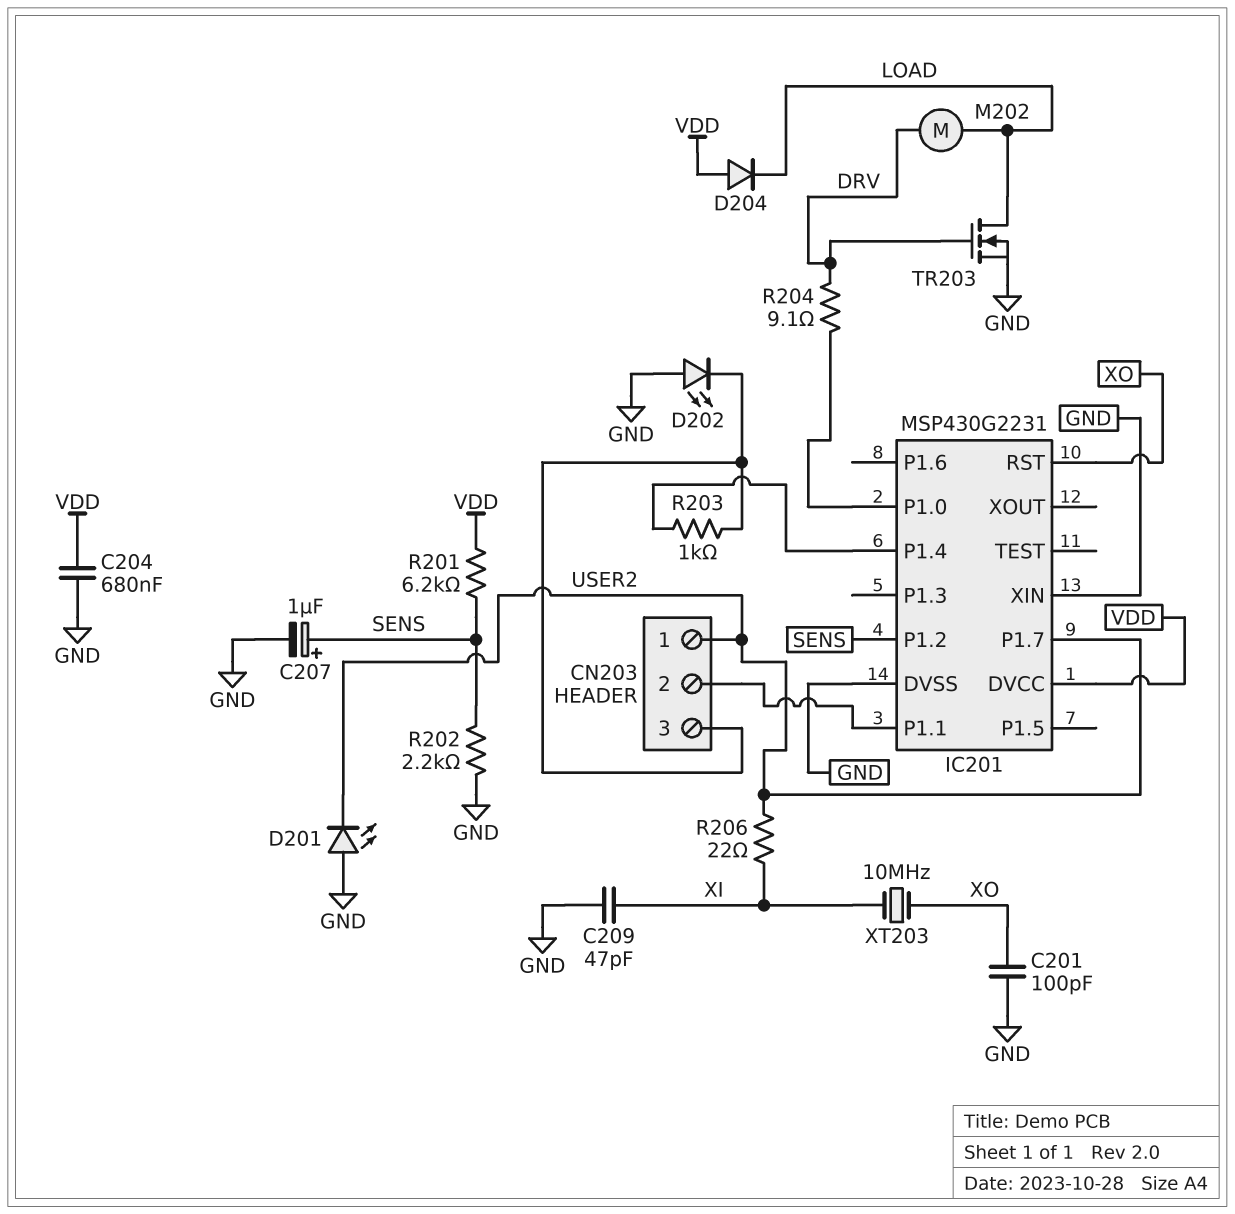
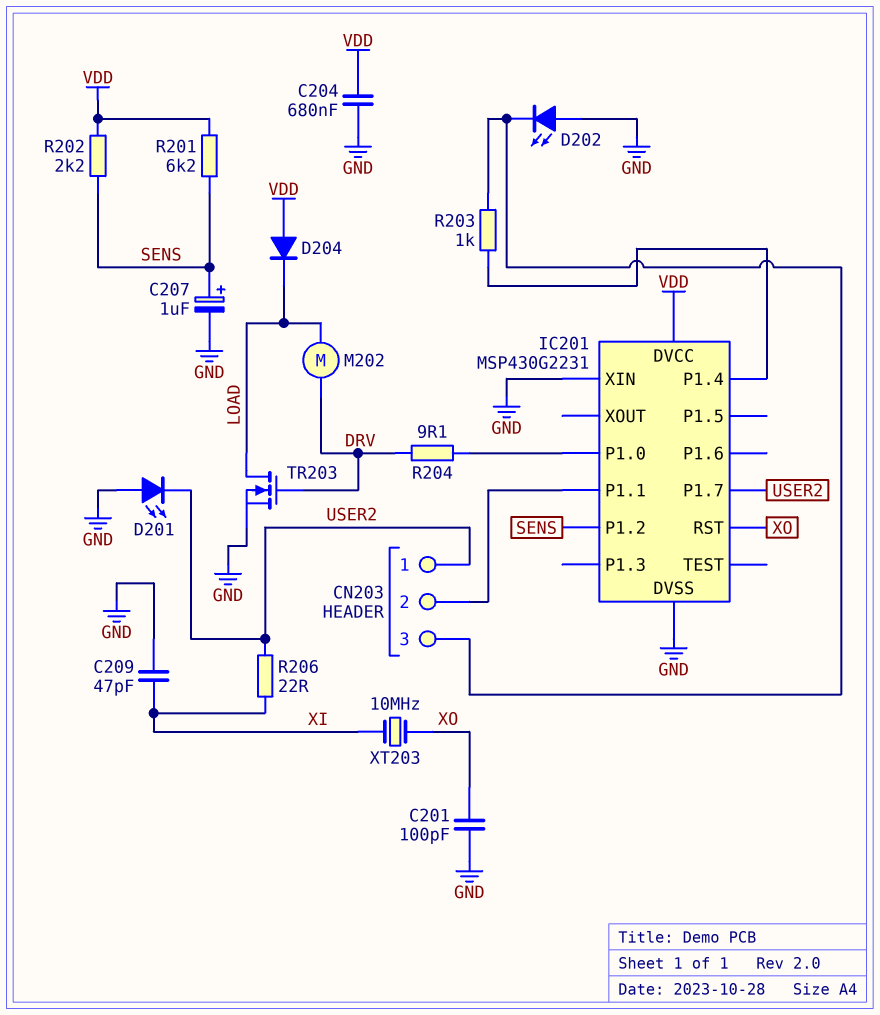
R202: 2.2k (GND, SENS) -> 2.2k (SENS, VDD)

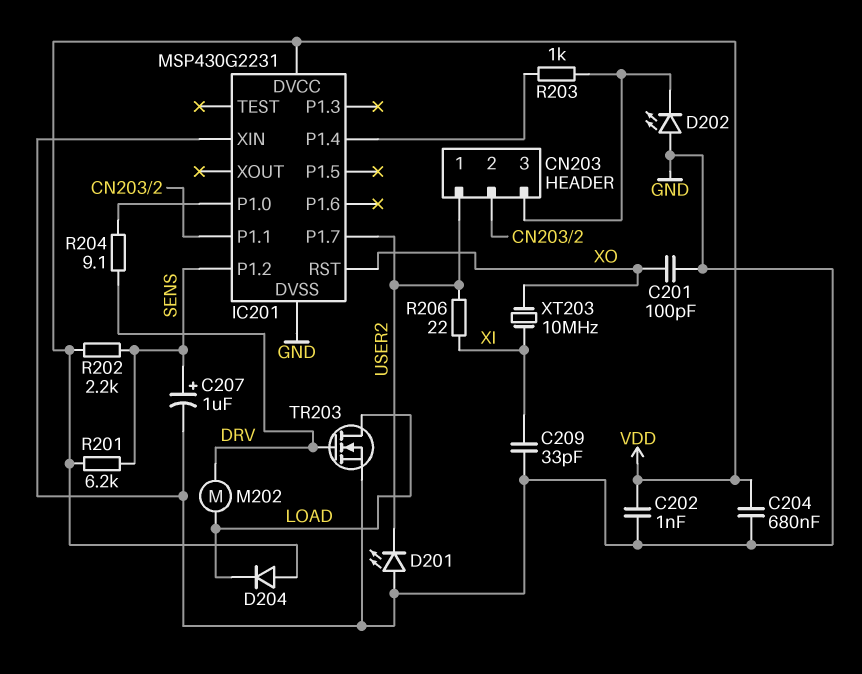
C202: none -> 1nF (GND, VDD)
C209: 47pF (GND, XI) -> 33pF (GND, XI)

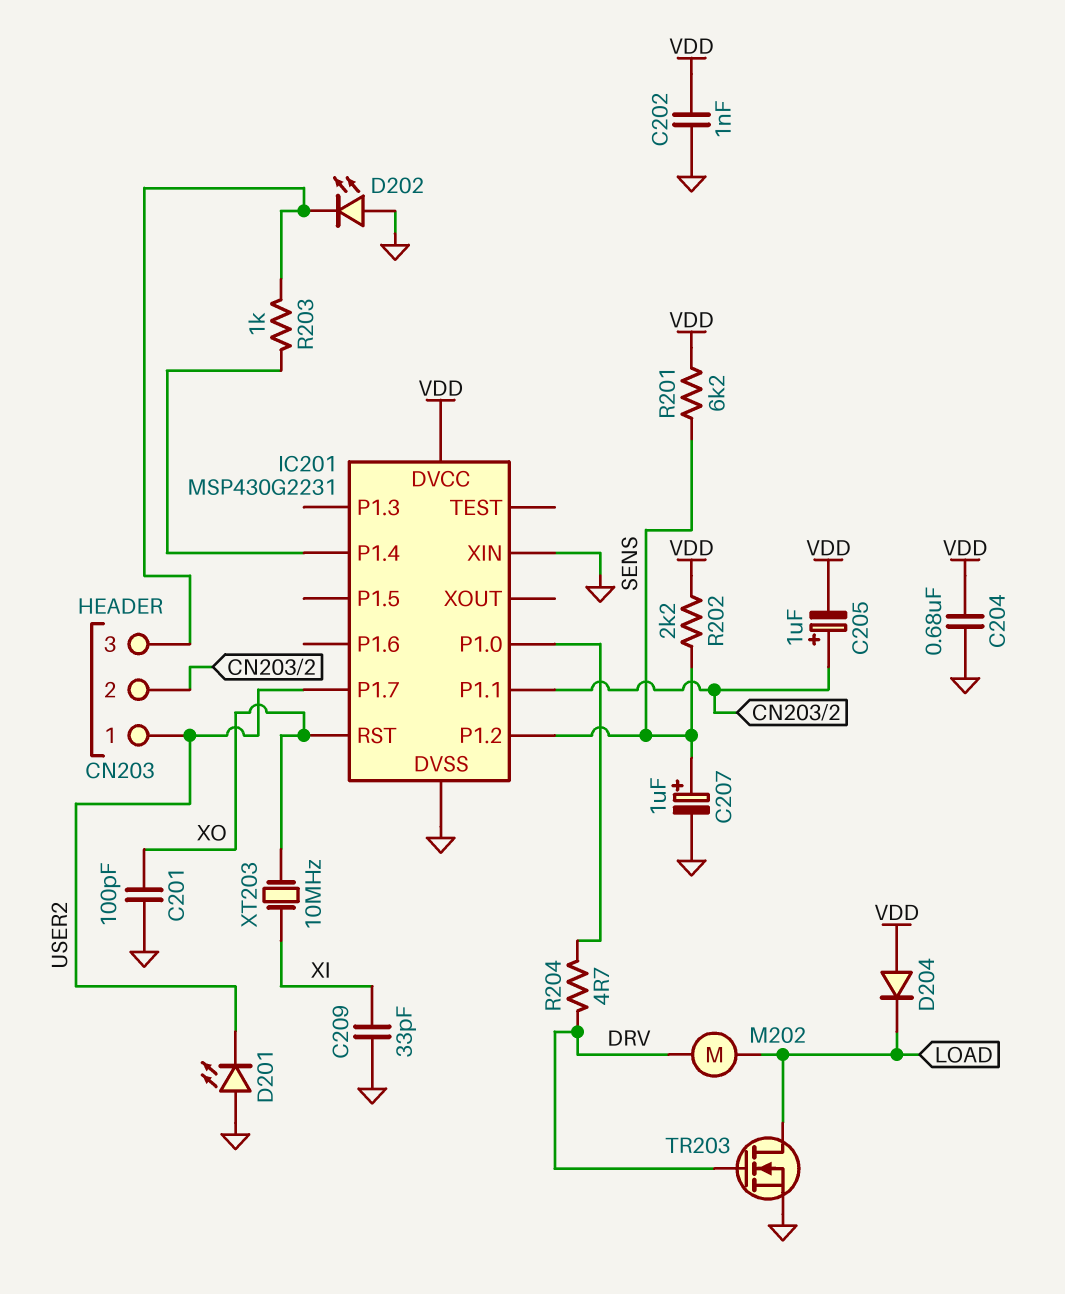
C205: none -> 1uF (plus CN203/2, minus VDD)
R204: 9.1 (DRV, IC201/P1.0) -> 4.7 (DRV, IC201/P1.0)
R206: 22 (USER2, XI) -> none

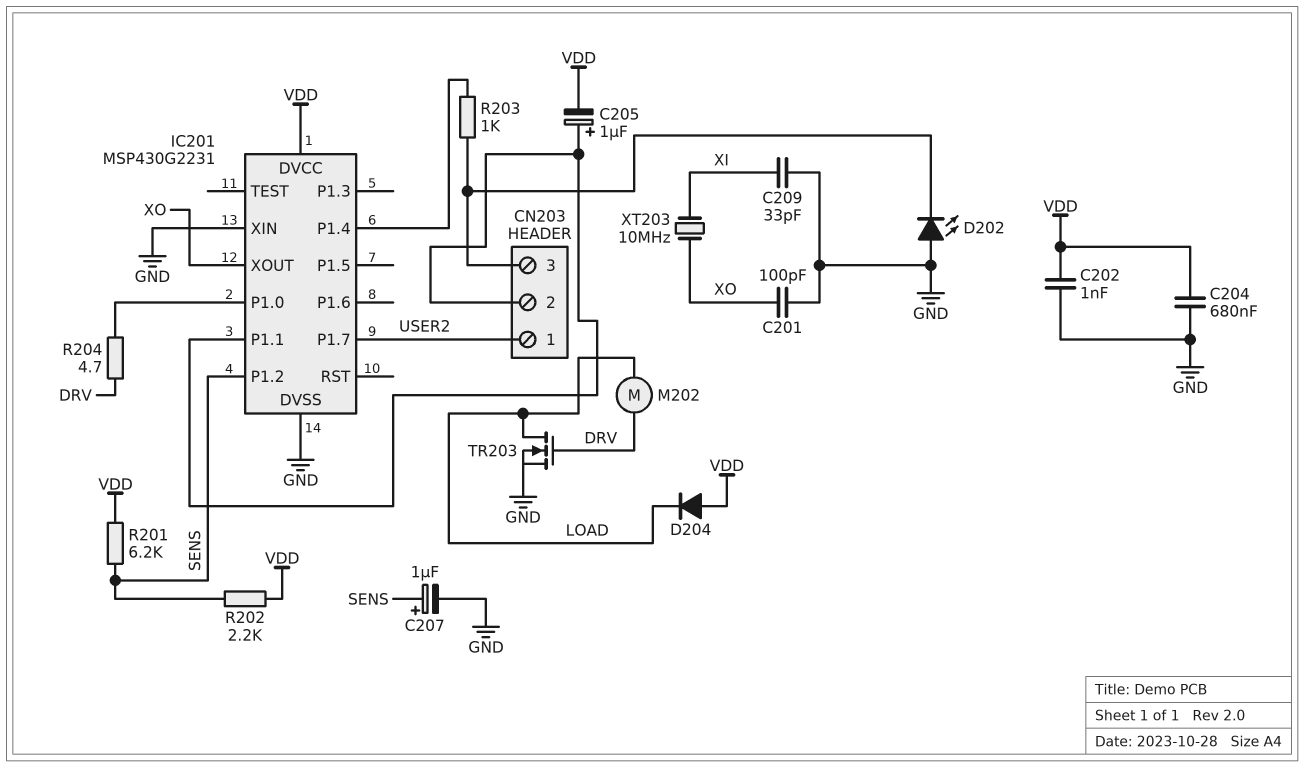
D201: LED (A GND, K USER2) -> none
IC201 pin RST: XO -> none
IC201 pin XOUT: none -> XO

